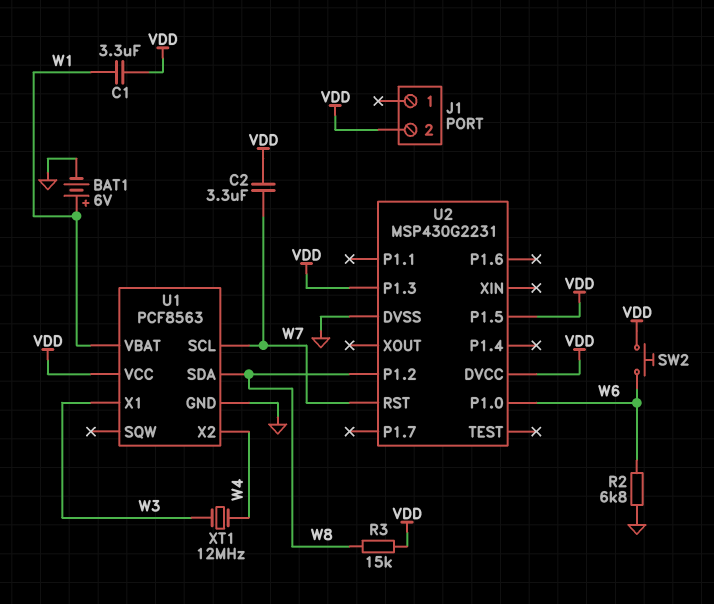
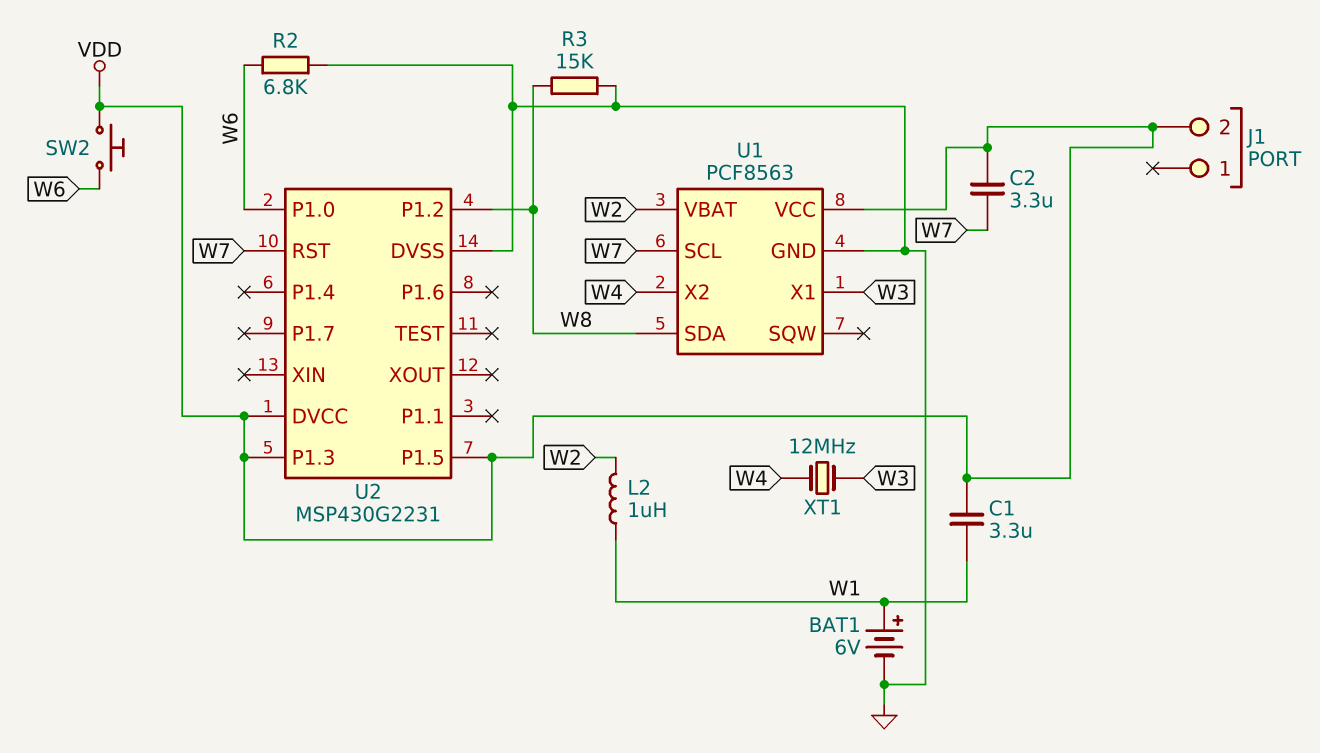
L2: none -> 1uH (W1, W2)
R3: 15k (VDD, W8) -> 15k (GND, W8)
U1 pin VBAT: W1 -> W2

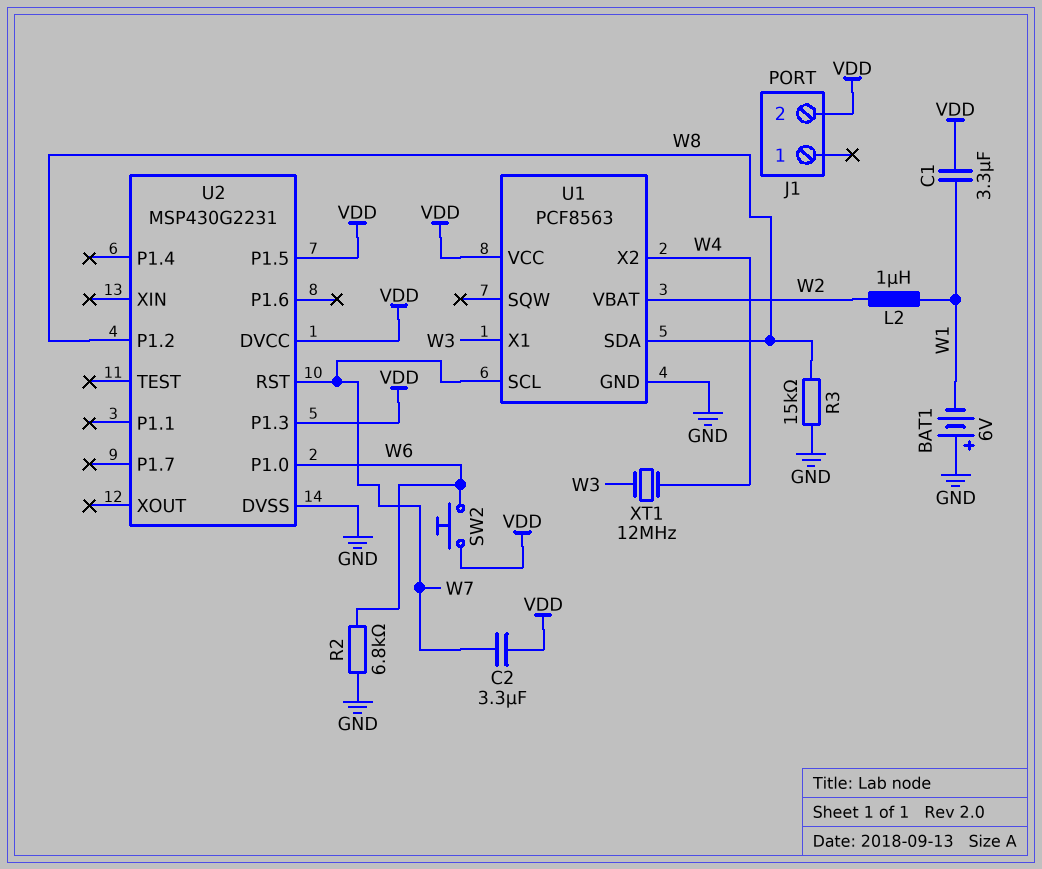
BAT1: 6V (plus W1, minus GND) -> 6V (plus GND, minus W1)

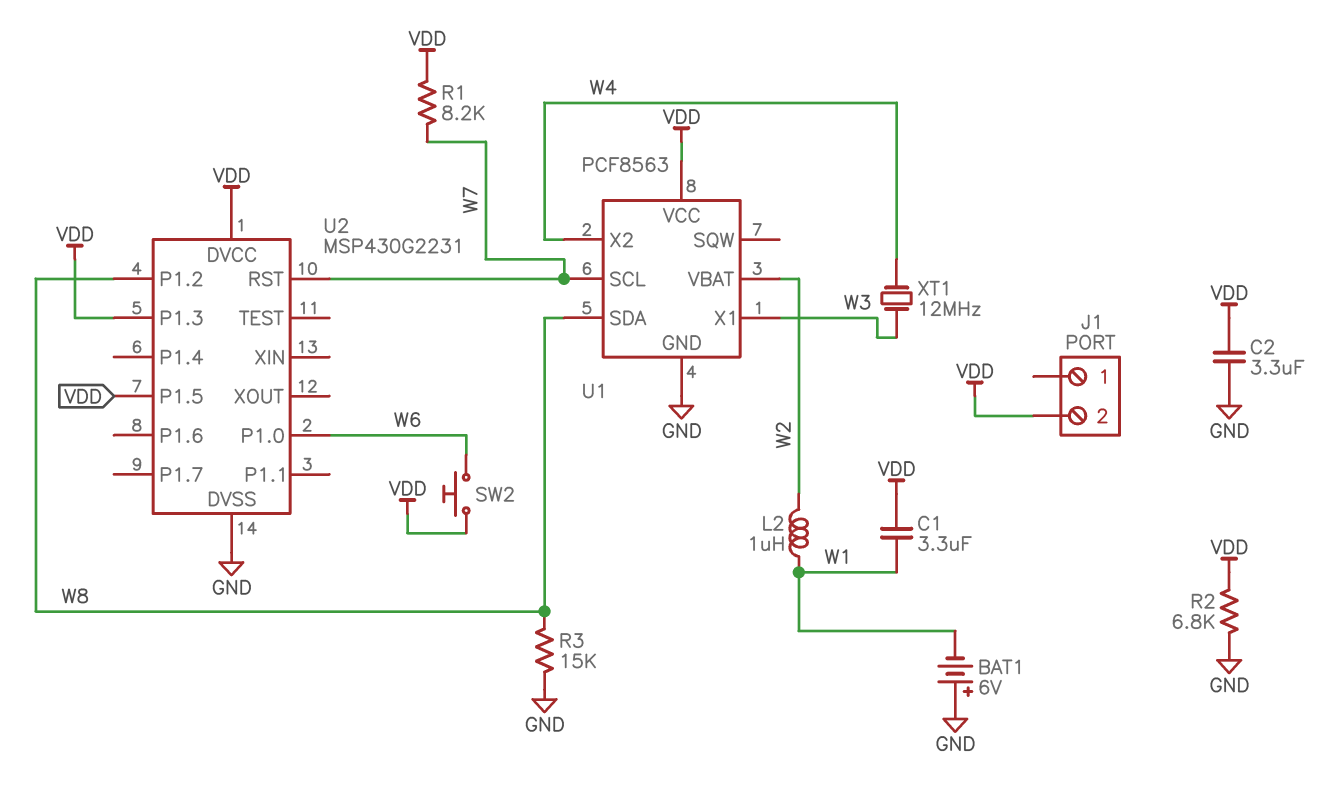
C2: 3.3uF (VDD, W7) -> 3.3uF (GND, VDD)
R1: none -> 8.2k (VDD, W7)
R2: 6.8k (GND, W6) -> 6.8k (GND, VDD)

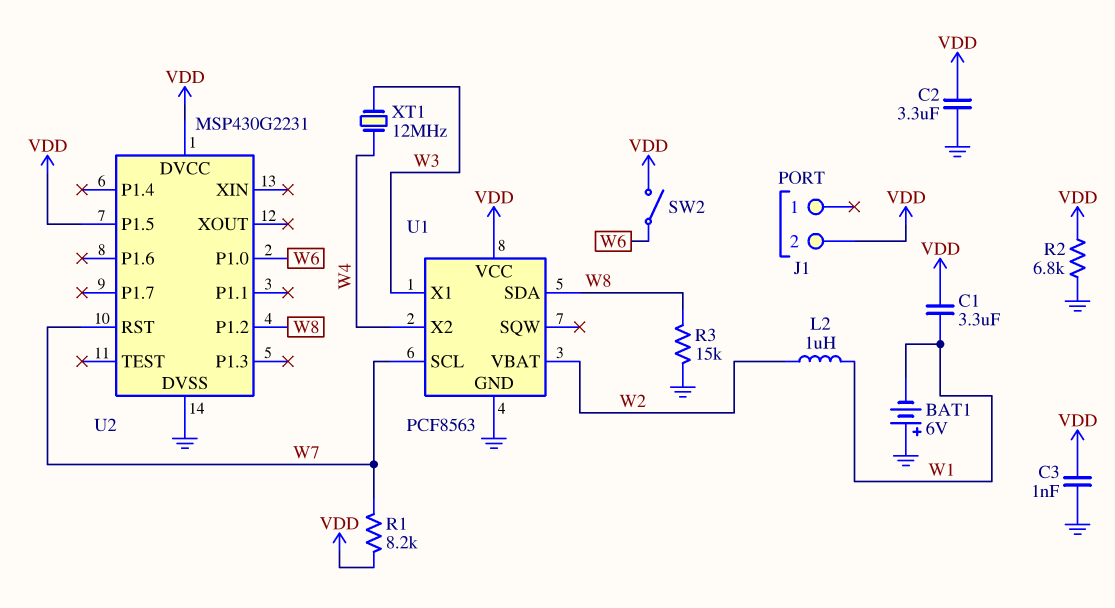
C3: none -> 1nF (GND, VDD)
SW2: button (VDD, W6) -> switch (VDD, W6)
U2 pin P1.3: VDD -> none

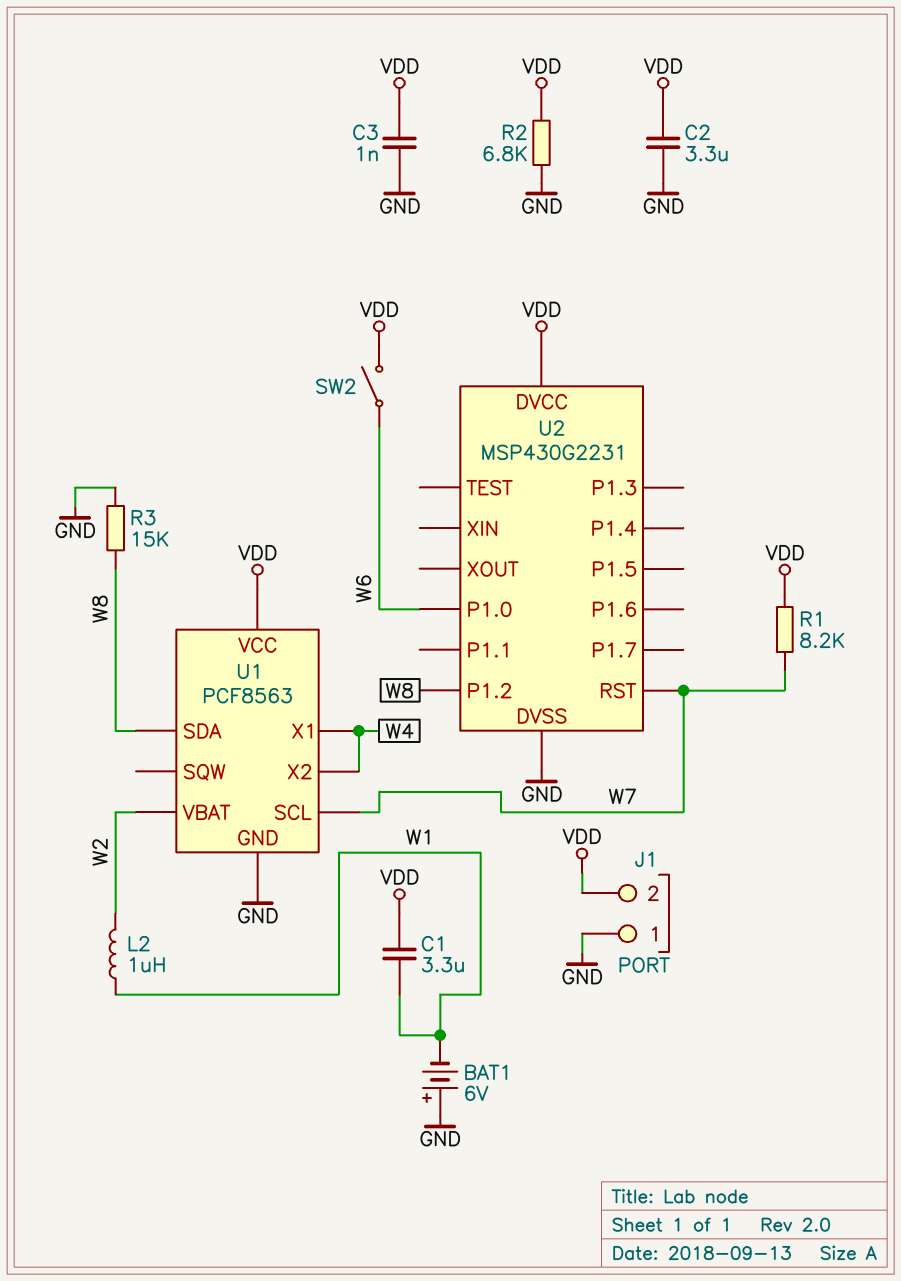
J1 pin 1: none -> GND
U1 pin X1: W3 -> W4
U2 pin P1.5: VDD -> none
XT1: 12MHz (W3, W4) -> none

